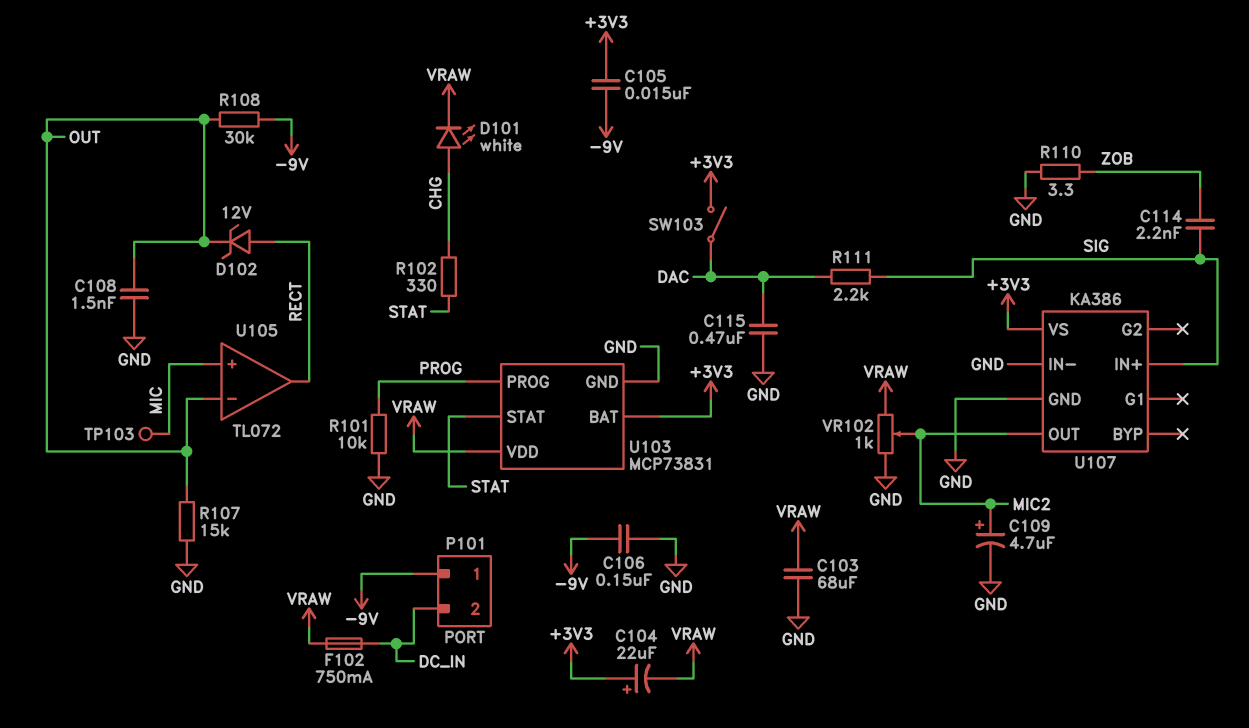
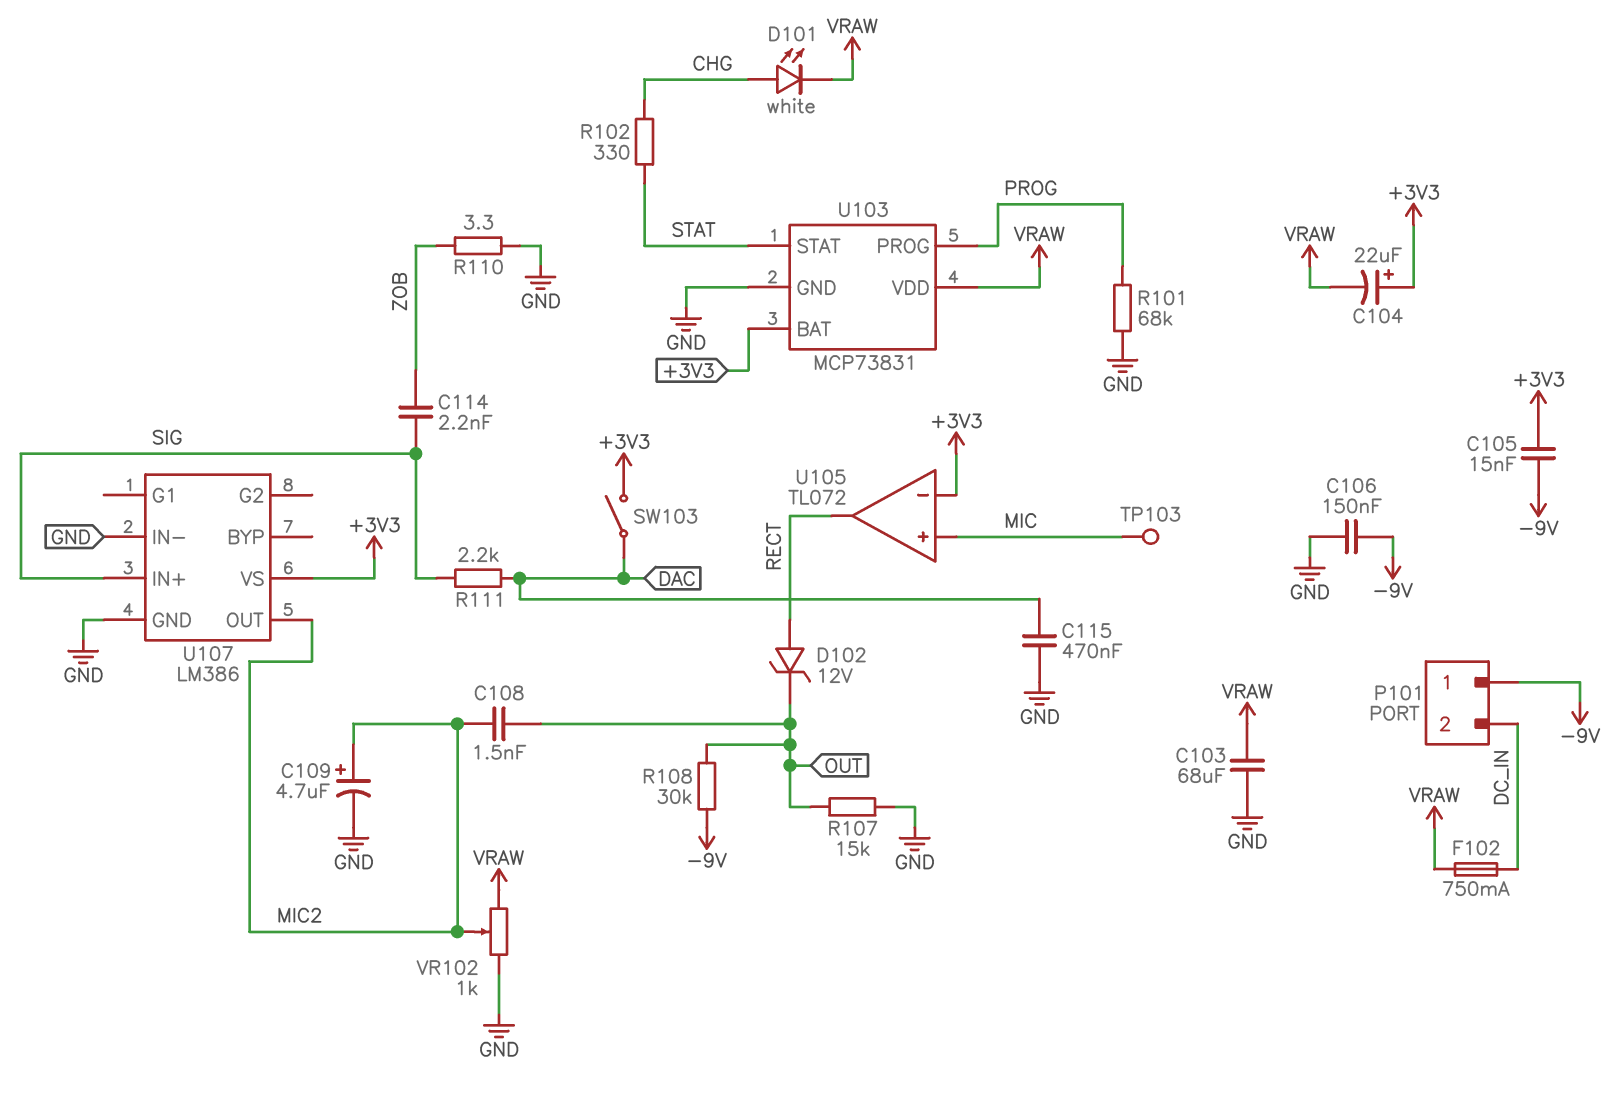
C108: 1.5nF (GND, OUT) -> 1.5nF (MIC2, OUT)
R101: 10k (GND, PROG) -> 68k (GND, PROG)
U105 pin in-: OUT -> +3V3
U107: KA386 -> LM386

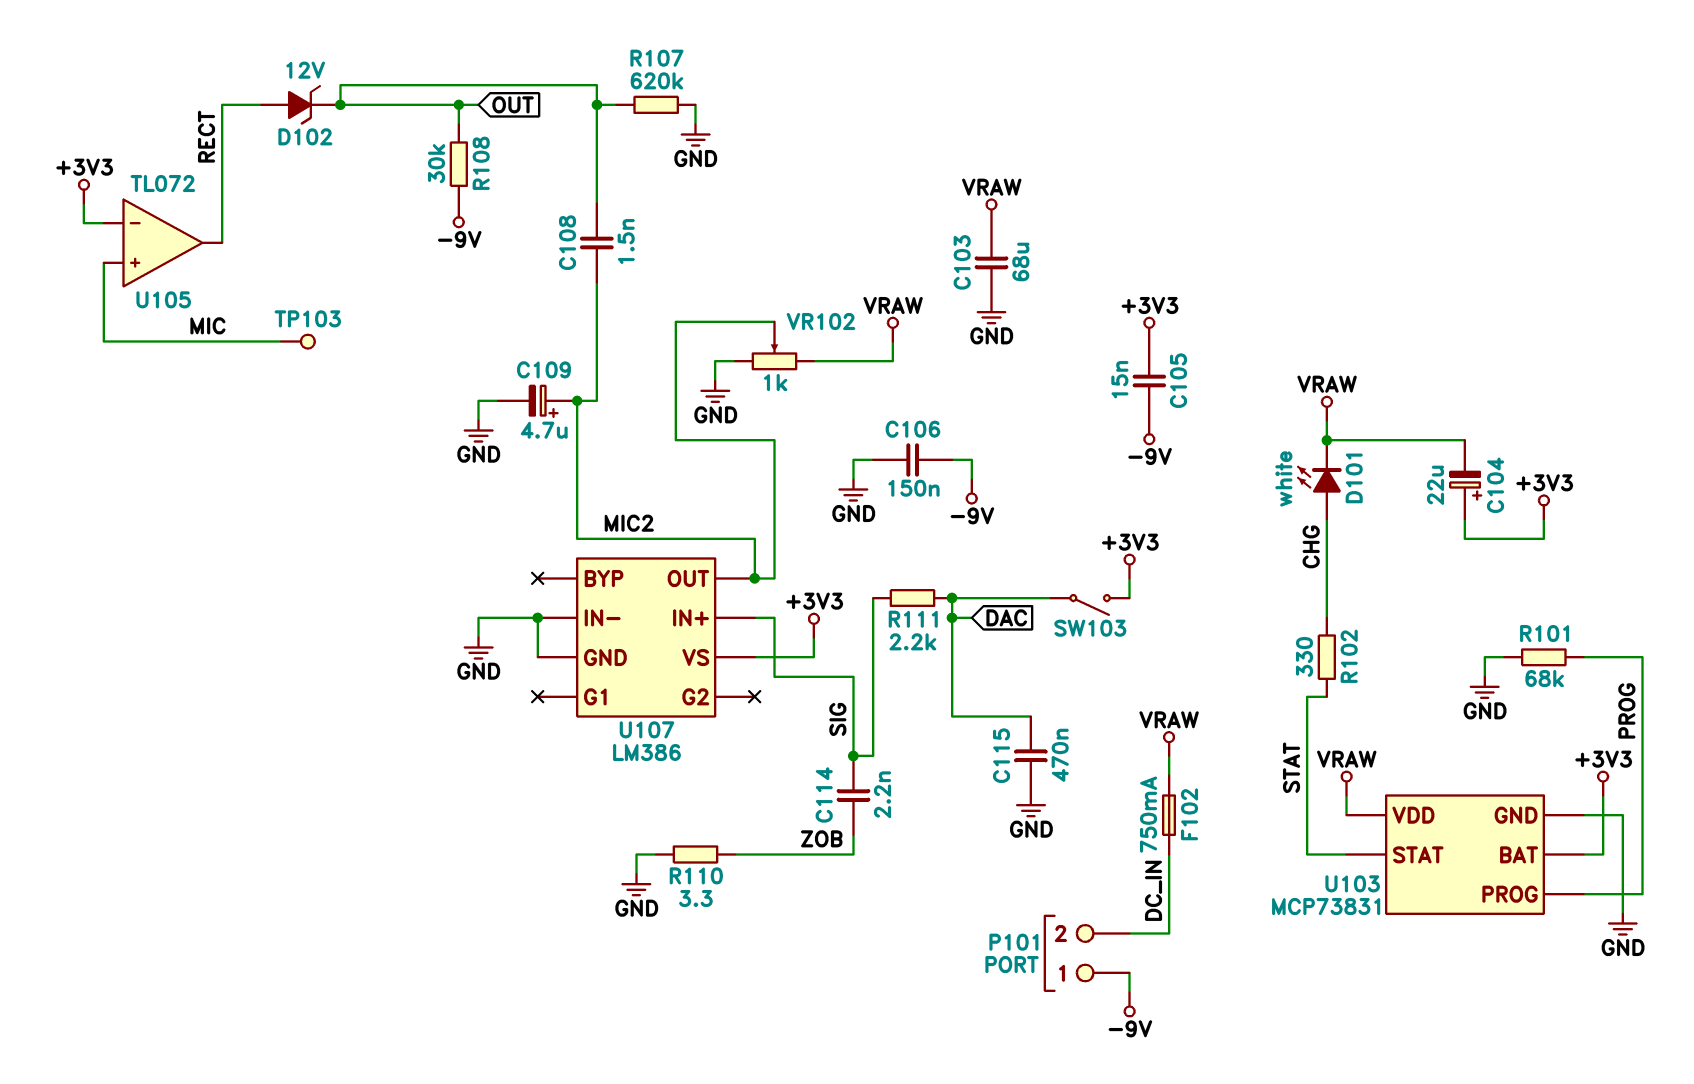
R107: 15k (GND, OUT) -> 620k (GND, OUT)

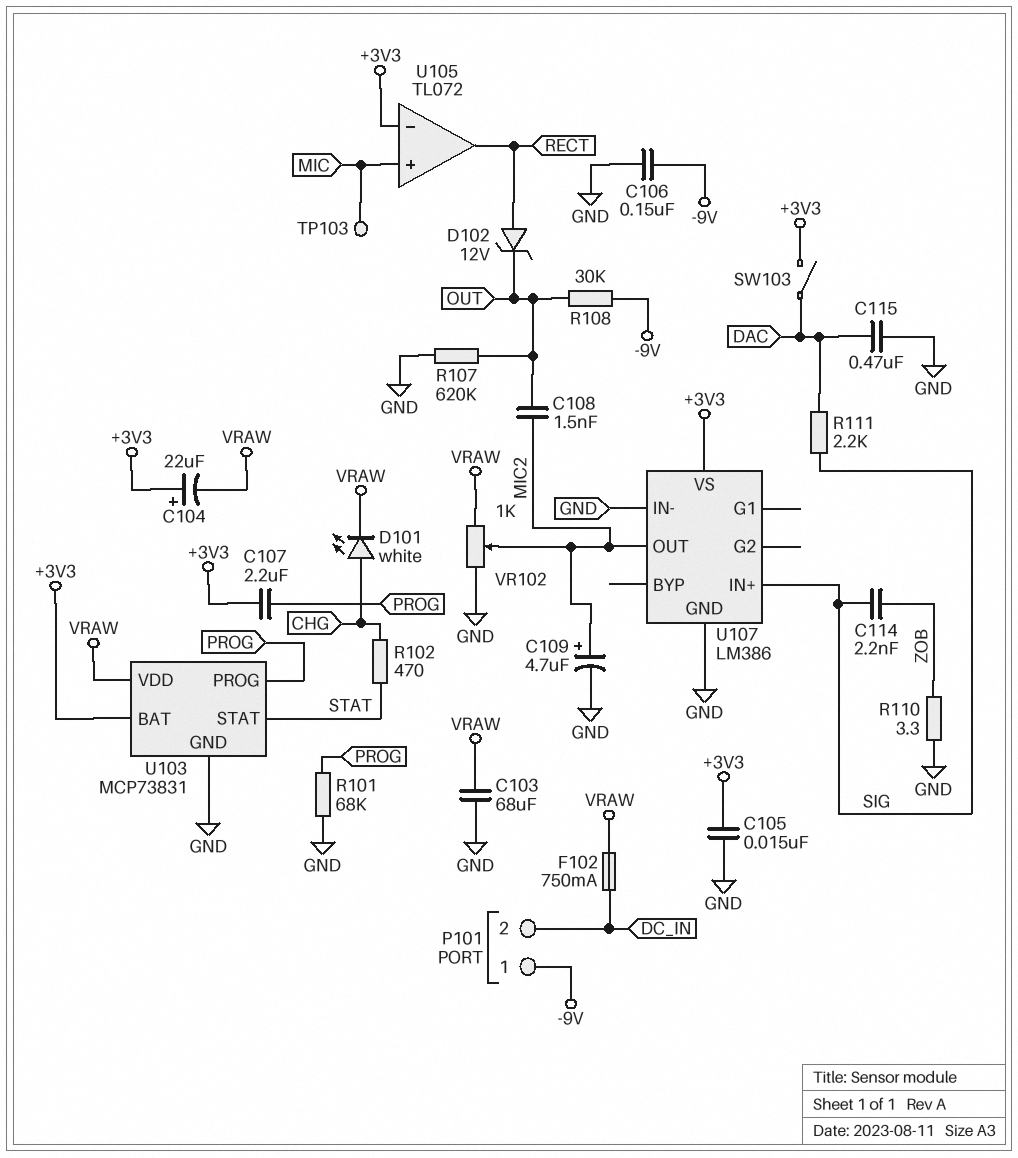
C105: 15nF (+3V3, -9V) -> 15nF (+3V3, GND)
C107: none -> 2.2uF (+3V3, PROG)
R102: 330 (CHG, STAT) -> 470 (CHG, STAT)

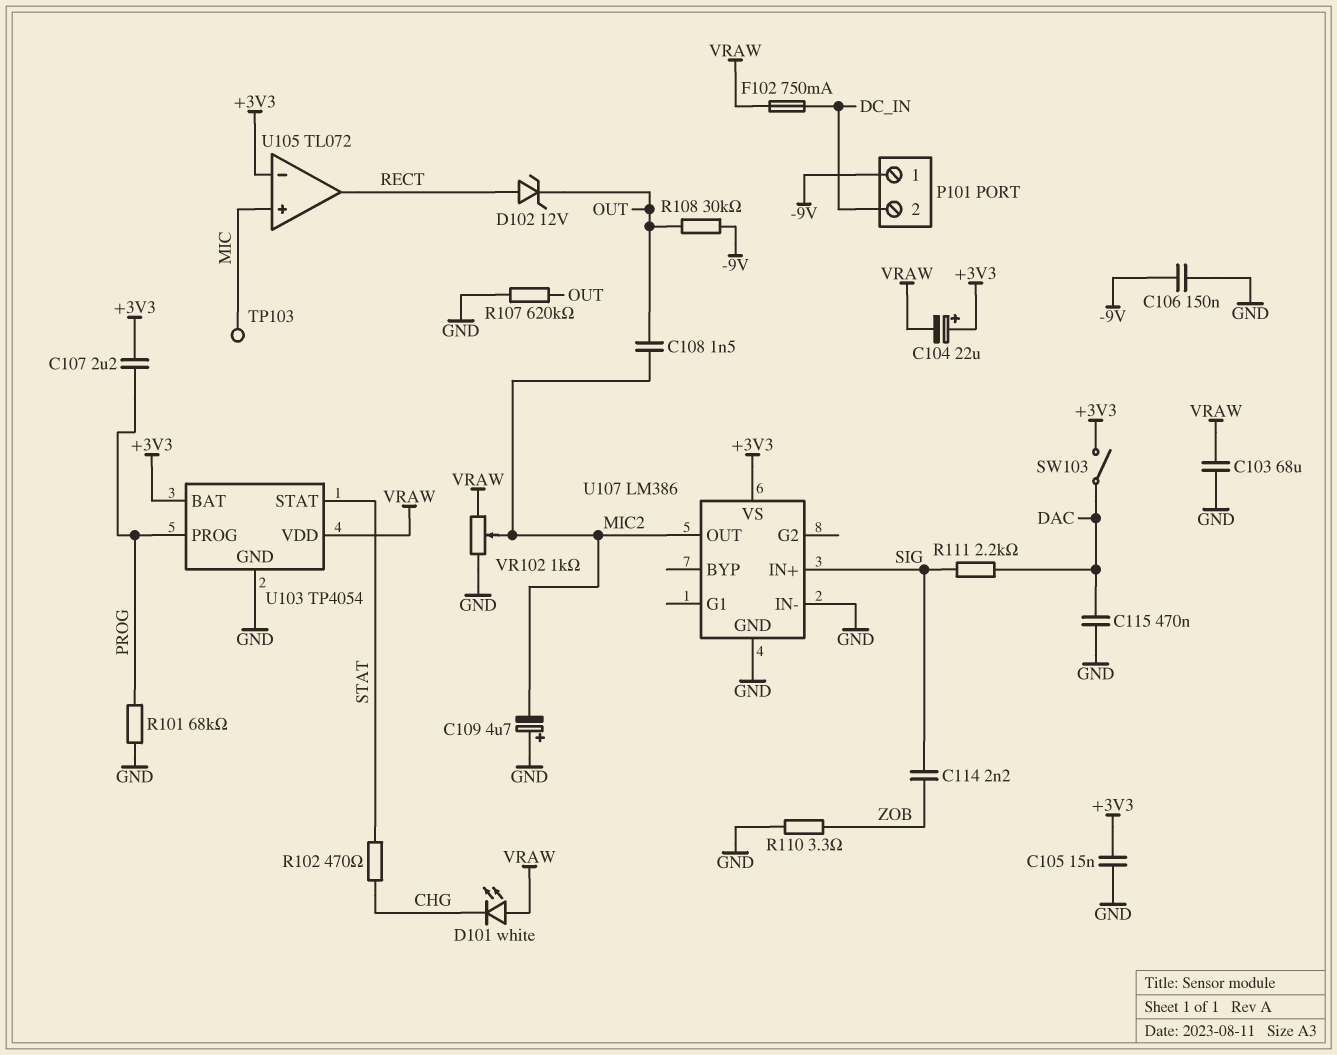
C109: 4.7uF (plus MIC2, minus GND) -> 4.7uF (plus GND, minus MIC2)
D101: LED white (A CHG, K VRAW) -> LED white (A VRAW, K CHG)
U103: MCP73831 -> TP4054

